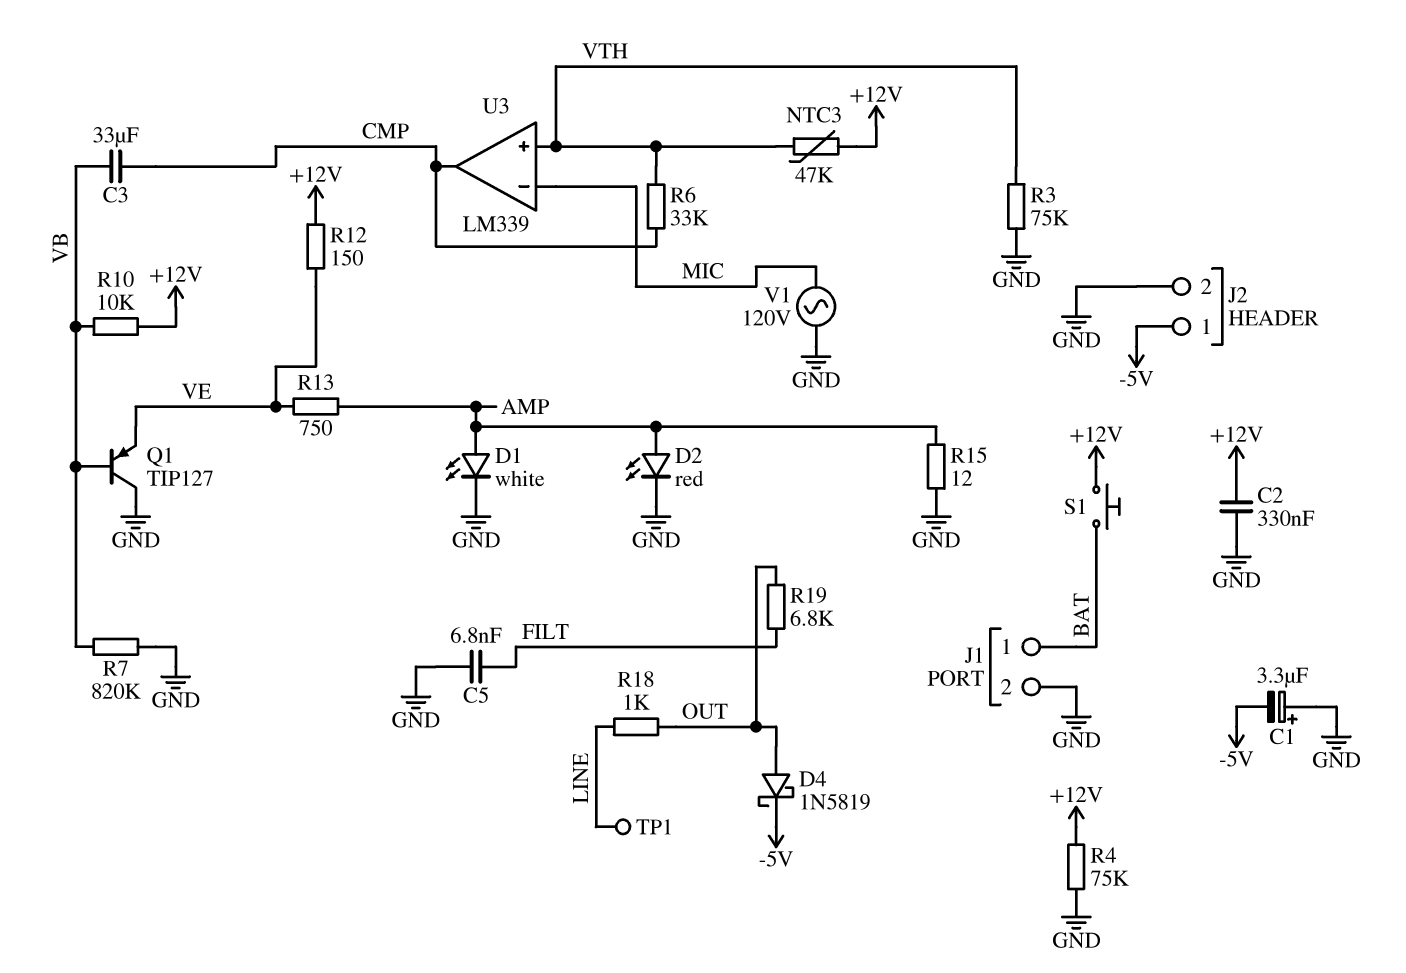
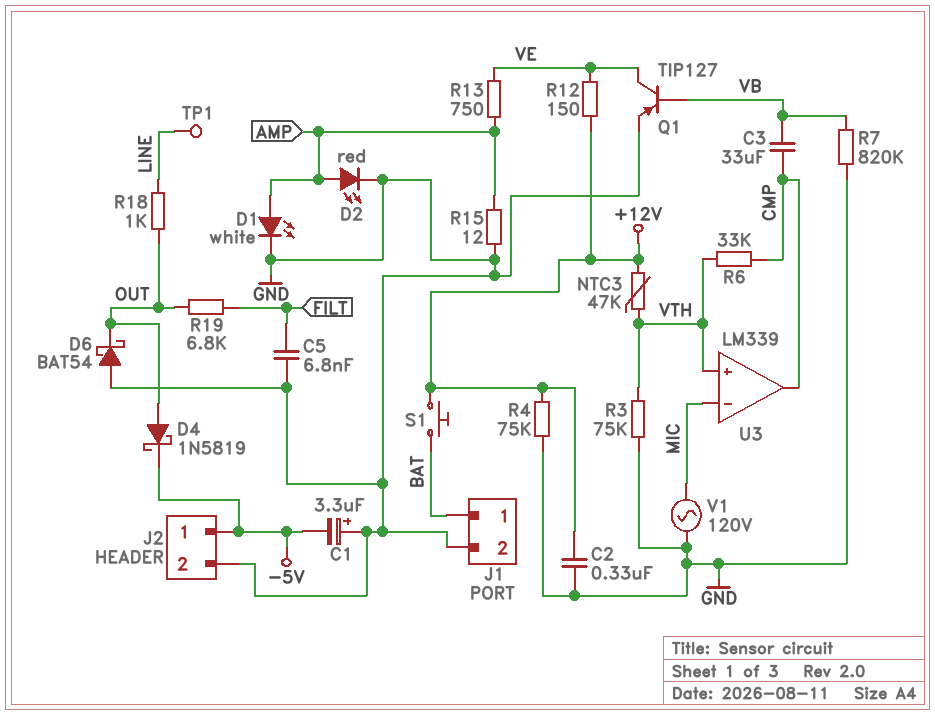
D6: none -> schottky BAT54 (A GND, K OUT)
Q1: PNP TIP127 (B VB, C GND, E VE) -> PNP TIP127 (B VB, C VE, E GND)
R10: 10k (+12V, VB) -> none

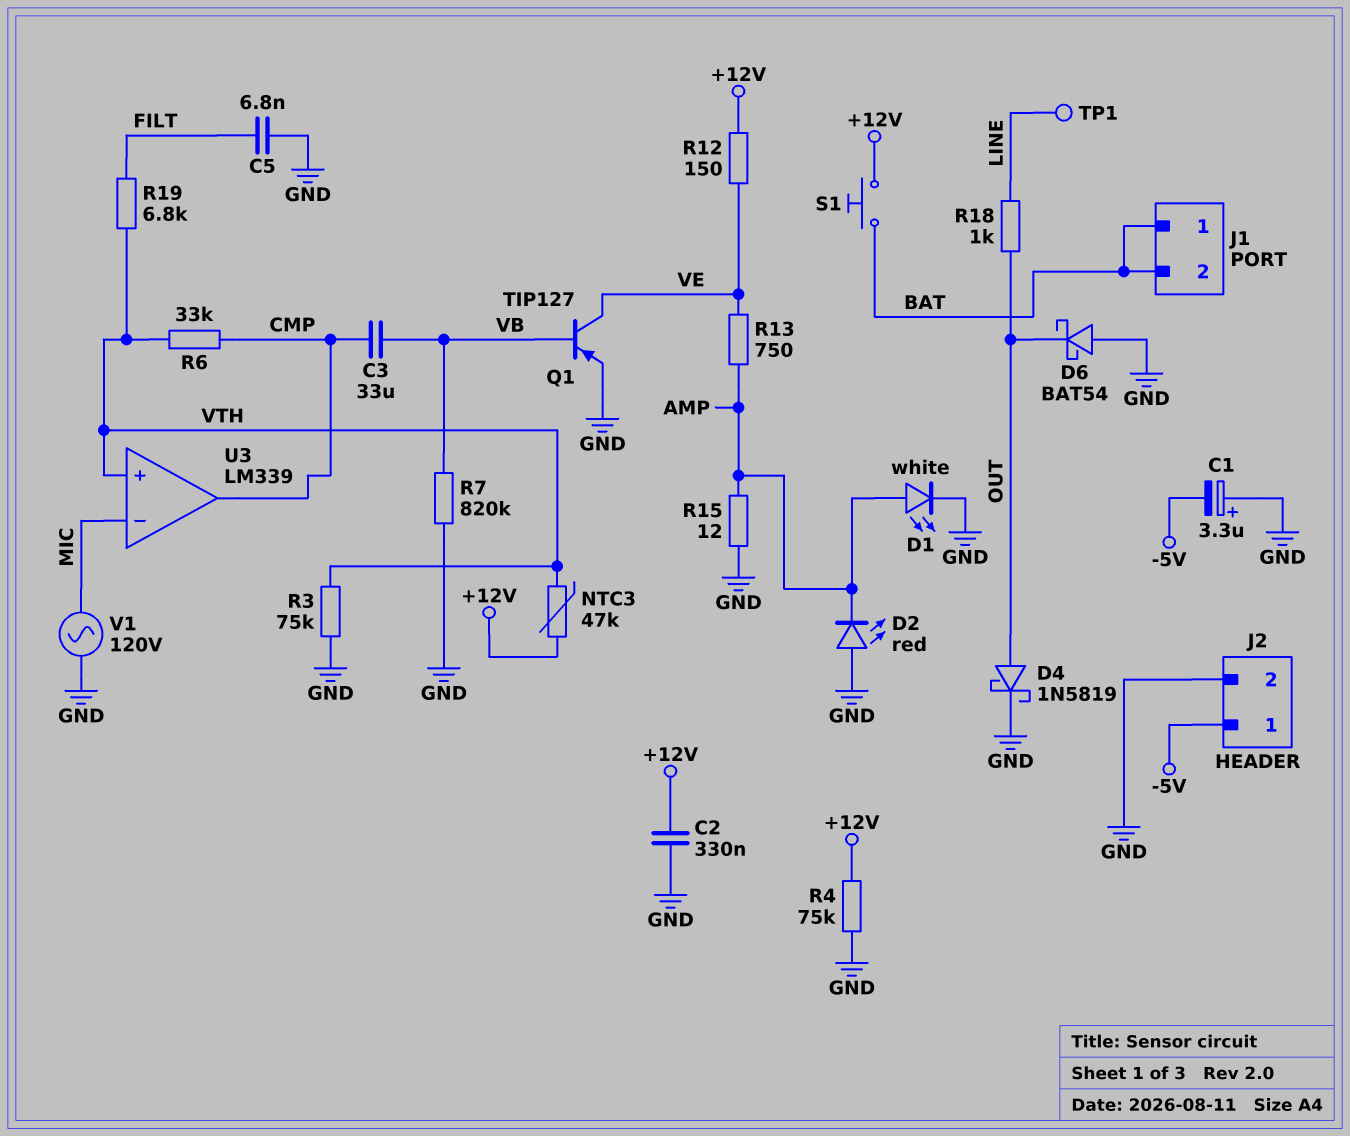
D2: LED red (A AMP, K GND) -> LED red (A GND, K AMP)
D4: schottky 1N5819 (A OUT, K -5V) -> schottky 1N5819 (A OUT, K GND)
J1 pin 2: GND -> BAT
R19: 6.8k (FILT, OUT) -> 6.8k (FILT, VTH)

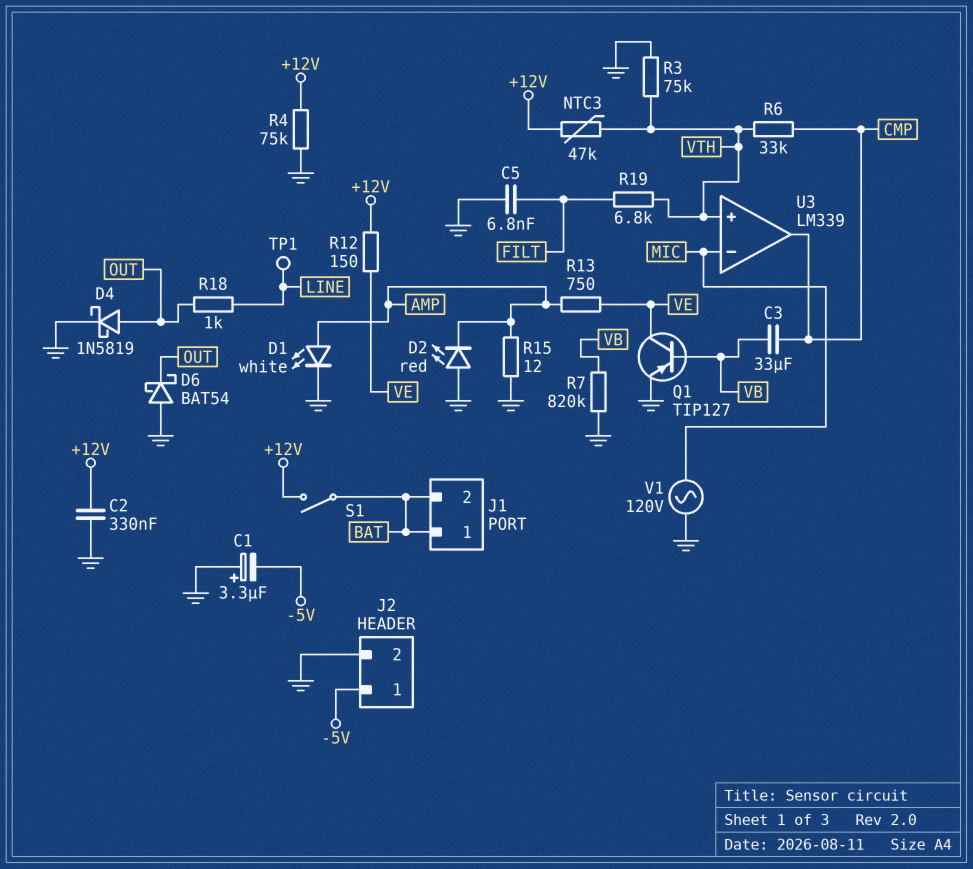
S1: button (+12V, BAT) -> switch (+12V, BAT)

